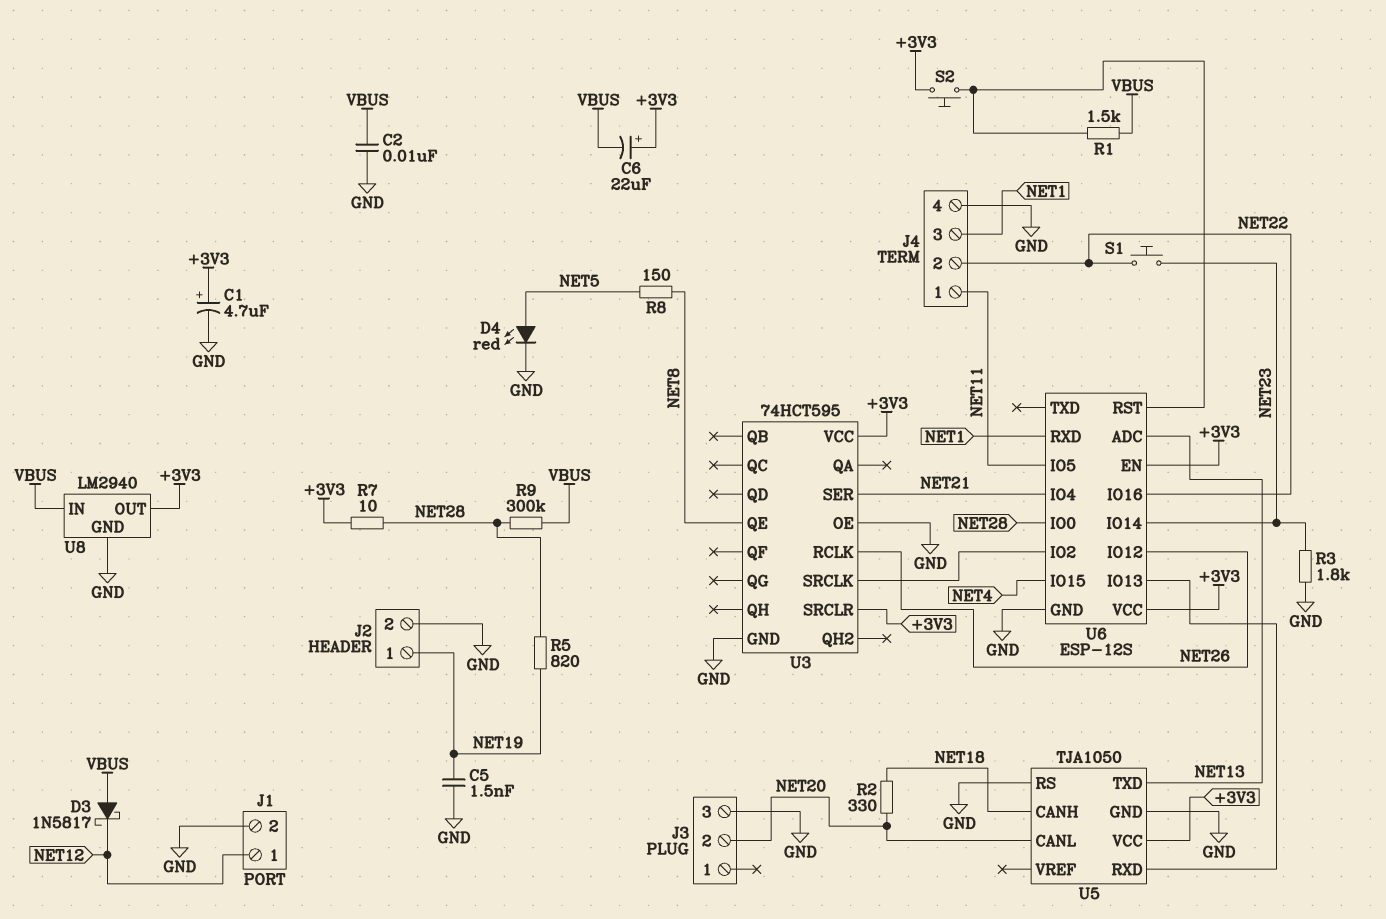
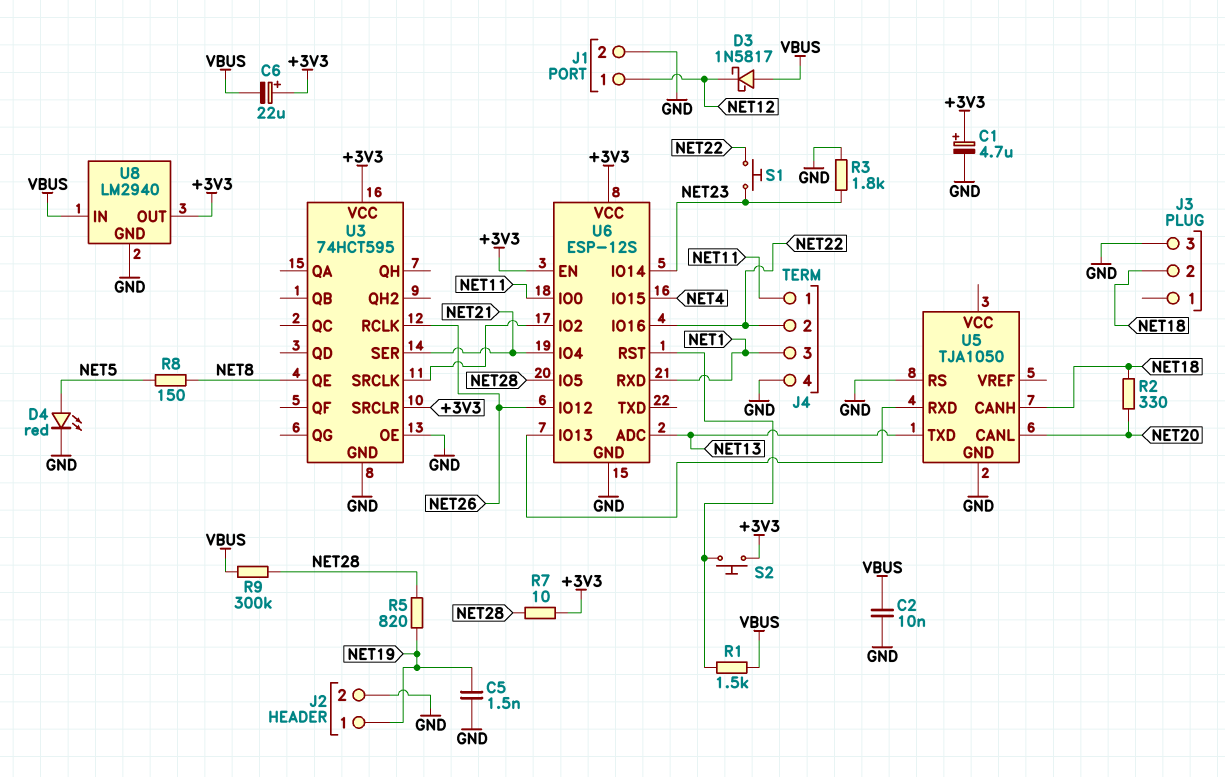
J3 pin 2: NET20 -> NET18
U5 pin VCC: +3V3 -> none
U6 pin IO0: NET28 -> NET11
U6 pin IO5: NET11 -> NET28

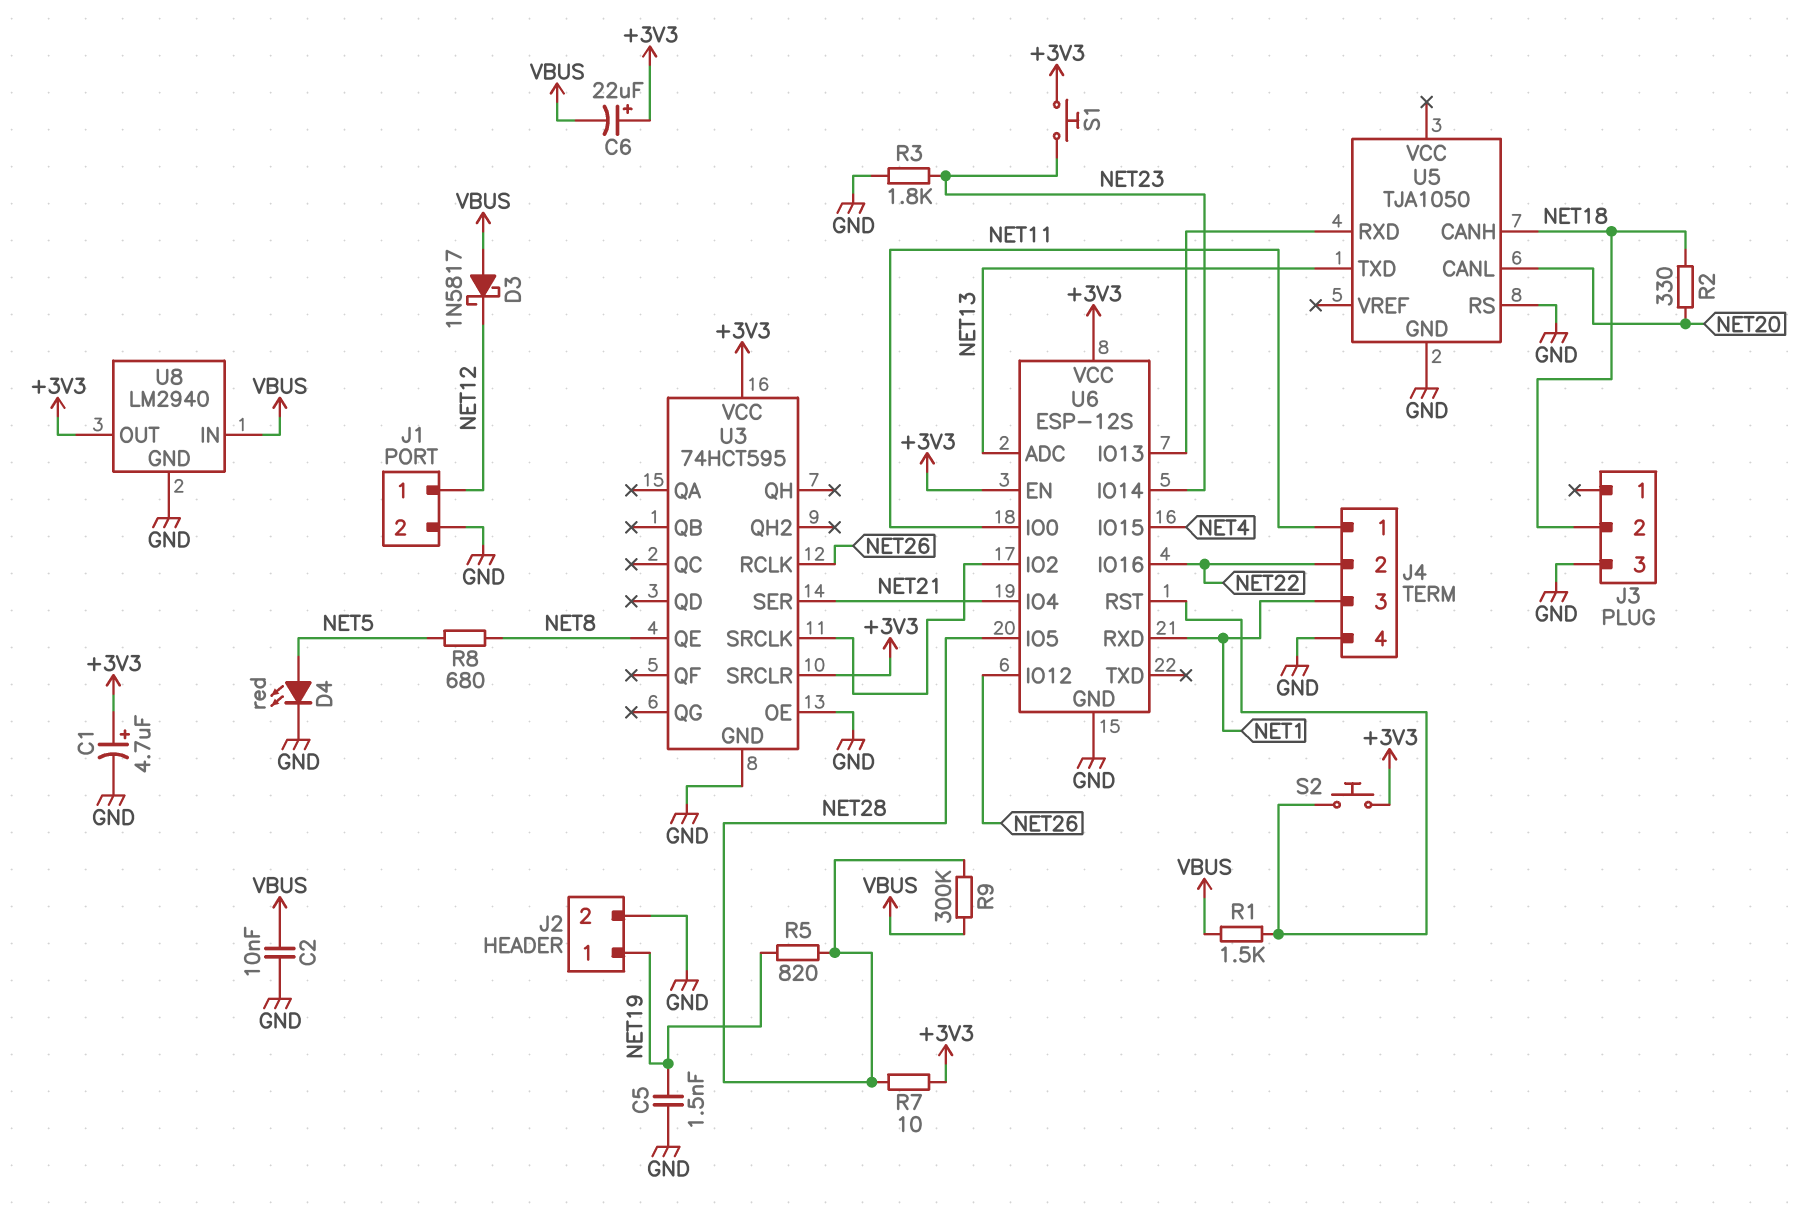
R8: 150 (NET5, NET8) -> 680 (NET5, NET8)
S1: button (NET22, NET23) -> button (+3V3, NET23)

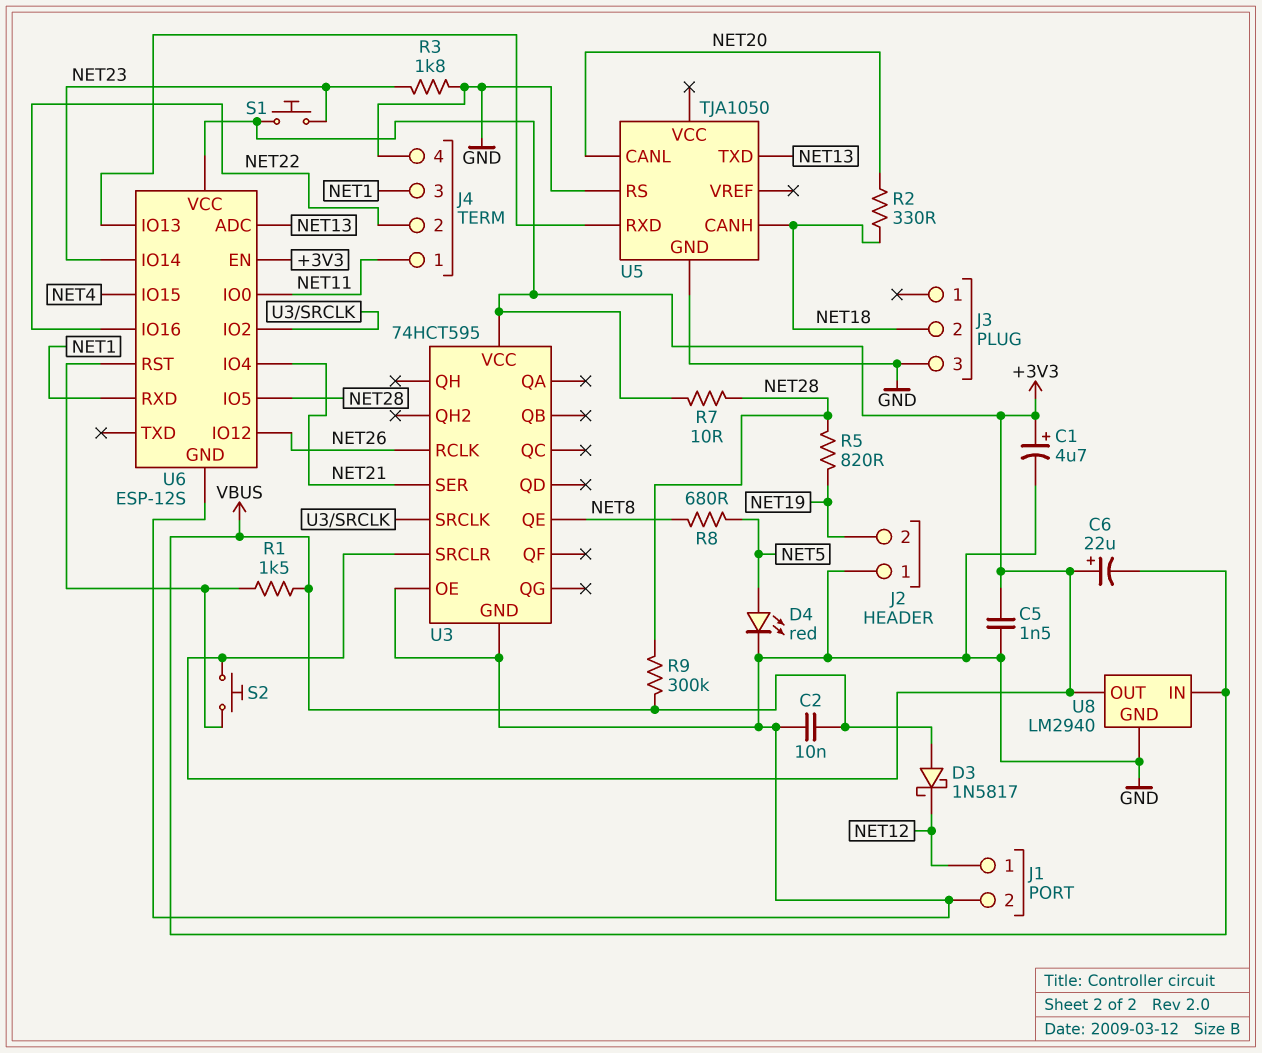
C5: 1.5nF (GND, NET19) -> 1.5nF (+3V3, GND)
J2 pin 1: NET19 -> GND
J2 pin 2: GND -> NET19

